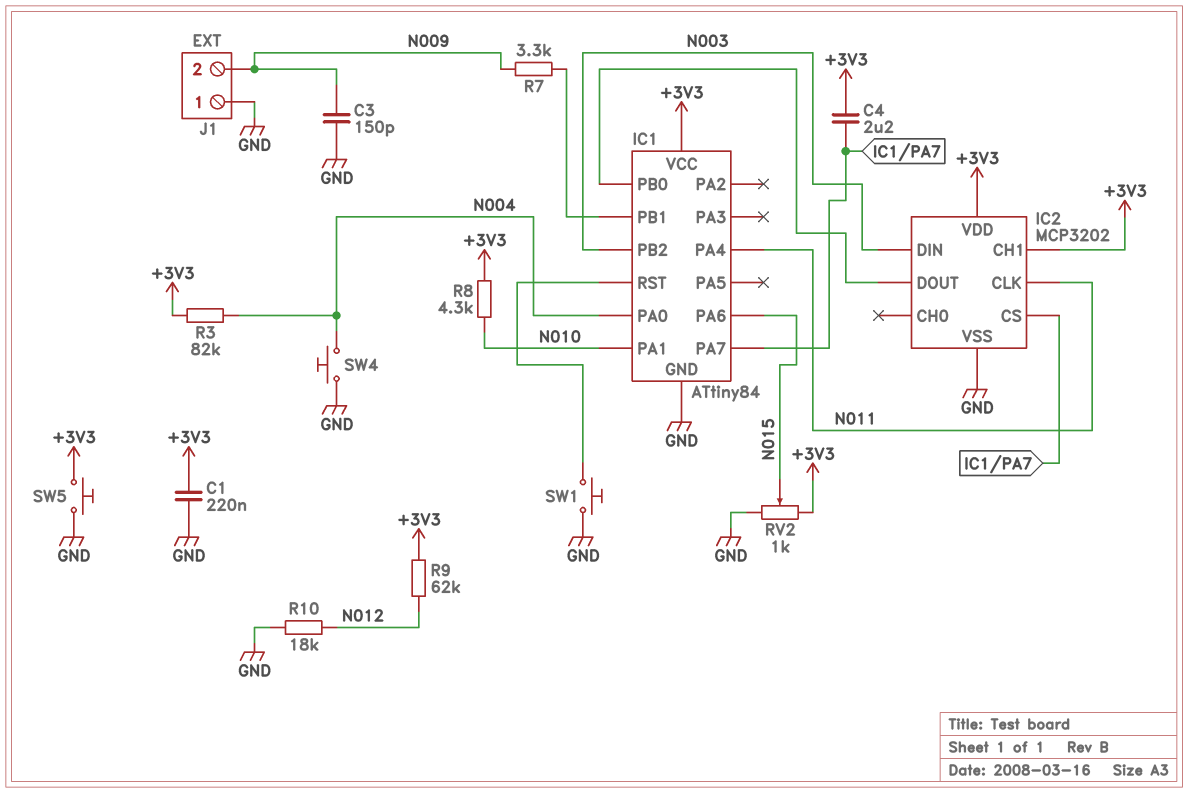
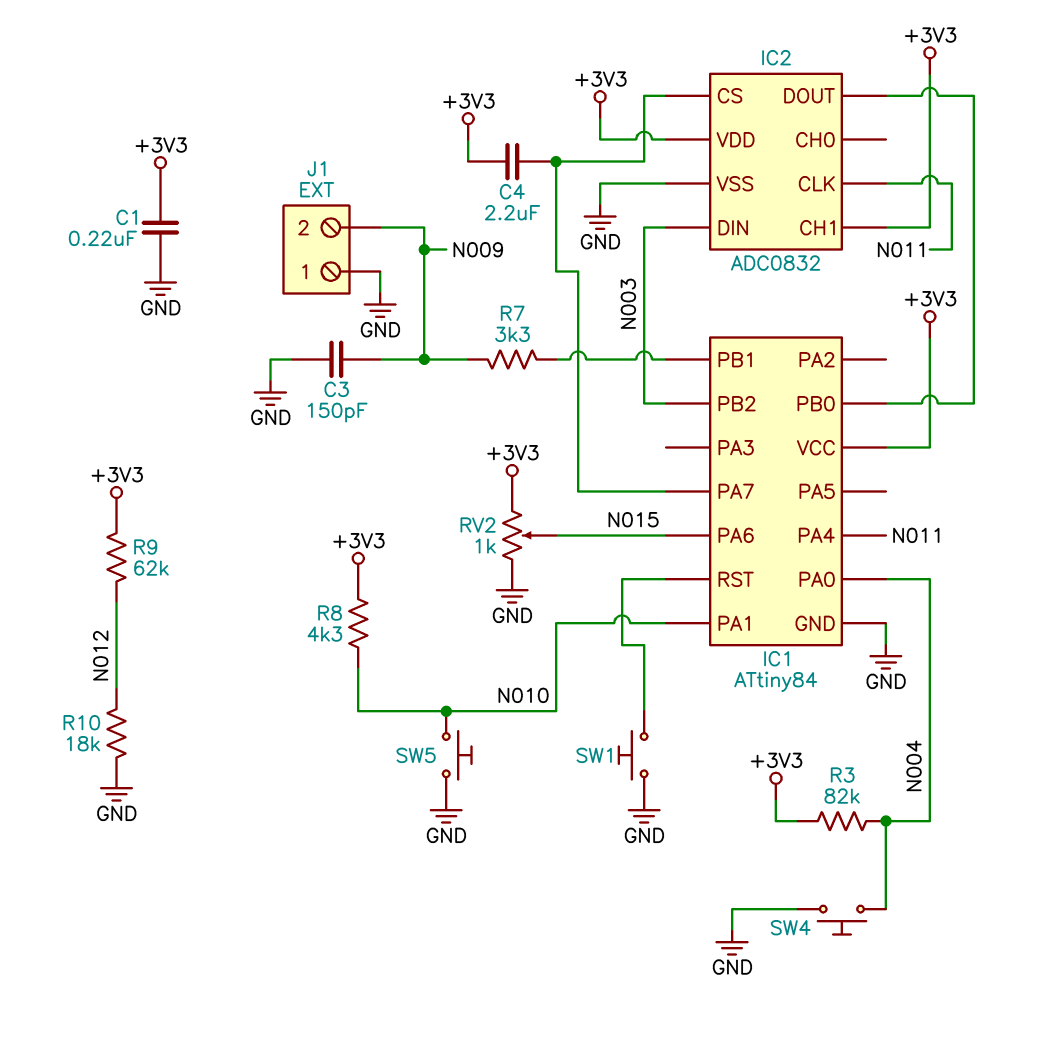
IC2: MCP3202 -> ADC0832
SW5: button (+3V3, GND) -> button (GND, N010)

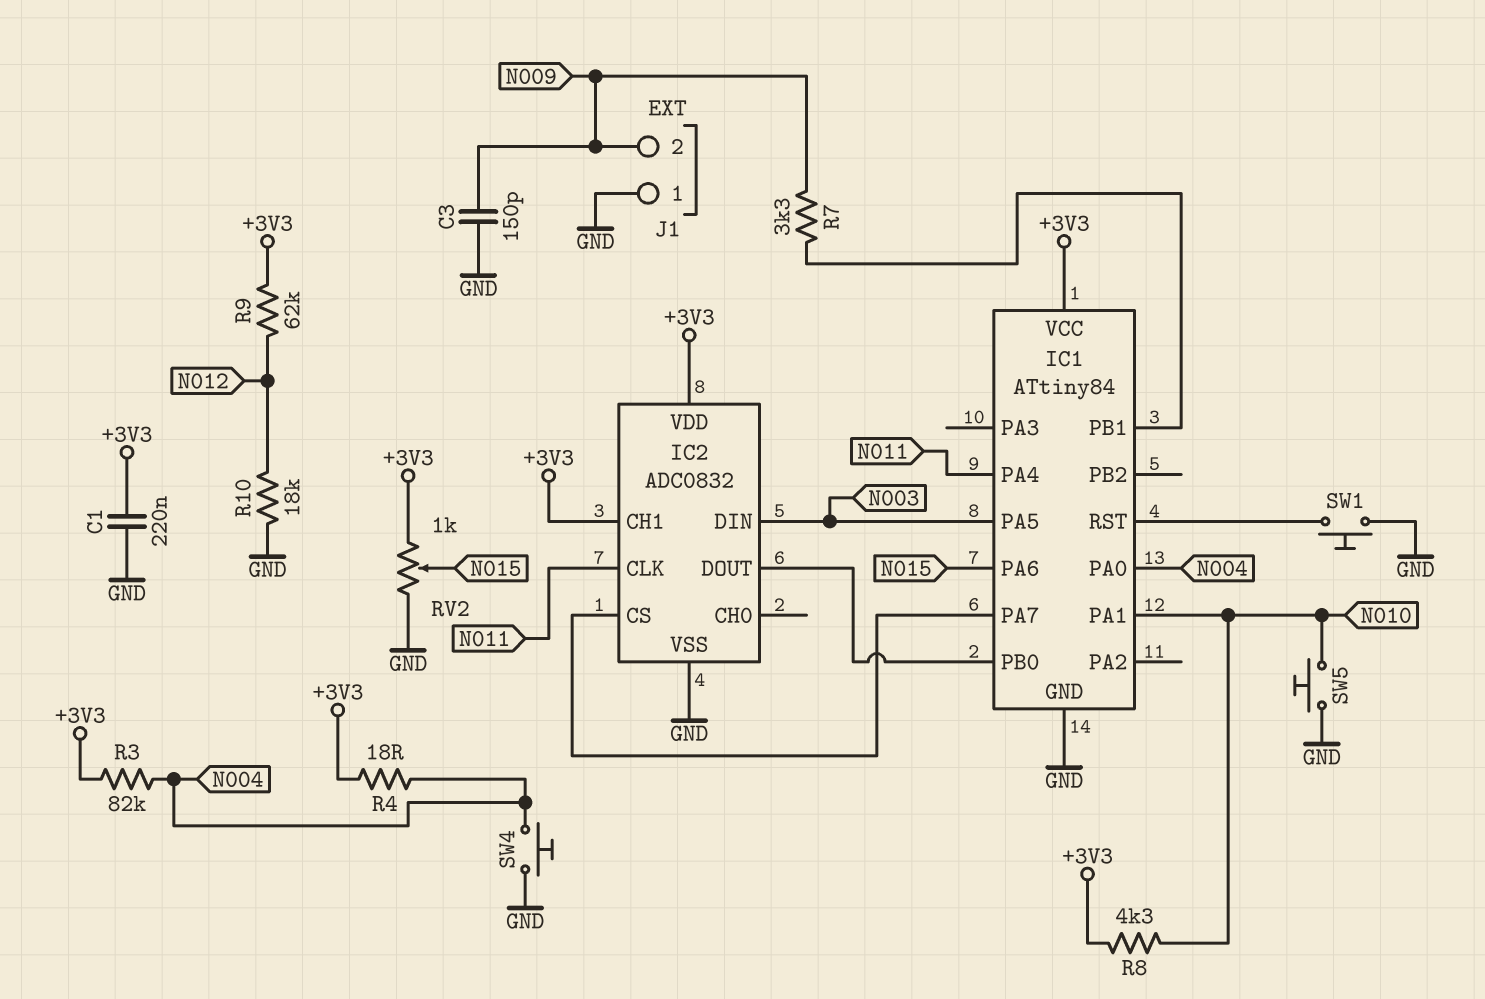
C4: 2.2uF (+3V3, IC1/PA7) -> none
IC1 pin PA5: none -> N003
IC1 pin PB2: N003 -> none
R4: none -> 18 (+3V3, N004)

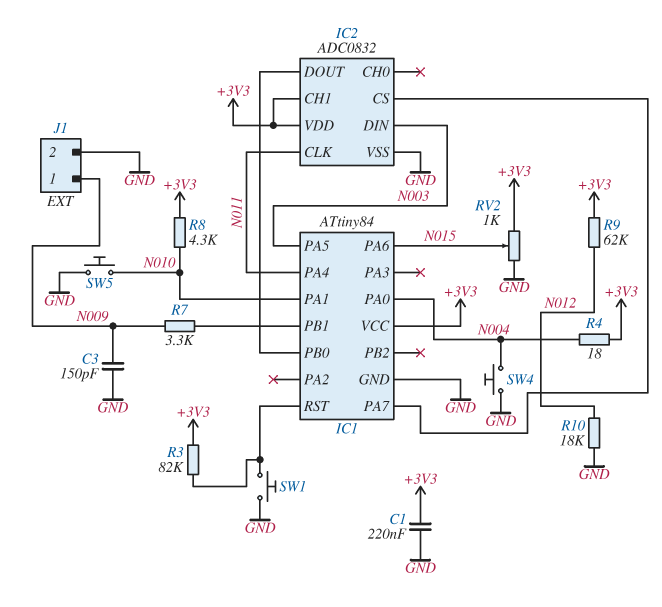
J1 pin 1: GND -> N009
J1 pin 2: N009 -> GND
R3: 82k (+3V3, N004) -> 82k (+3V3, IC1/RST)

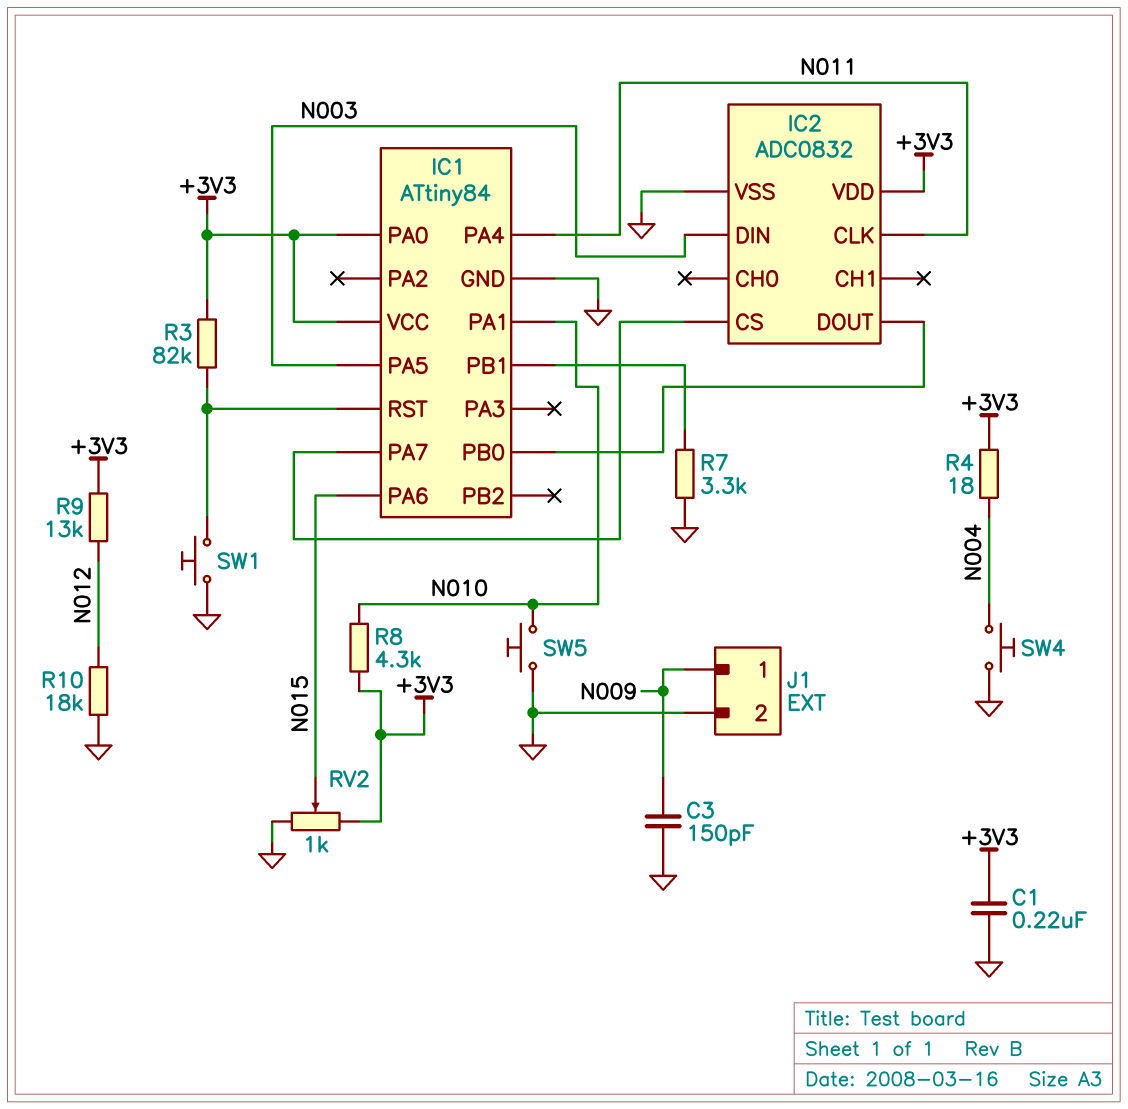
IC1 pin PA0: N004 -> +3V3
IC2 pin CH1: +3V3 -> none
R7: 3.3k (IC1/PB1, N009) -> 3.3k (GND, IC1/PB1)
R9: 62k (+3V3, N012) -> 13k (+3V3, N012)

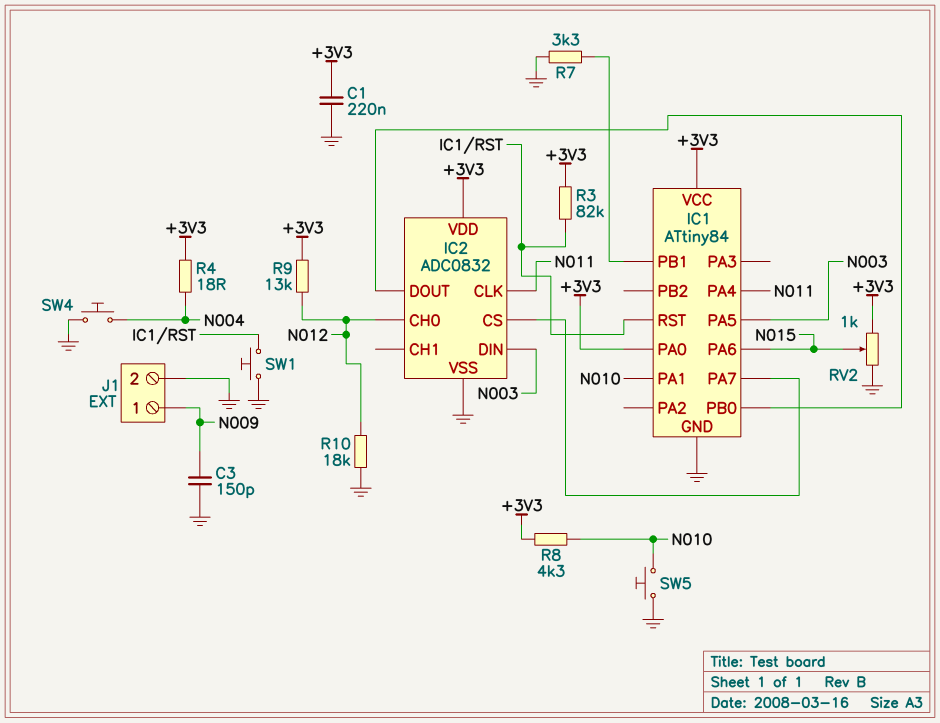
IC2 pin CH0: none -> N012

